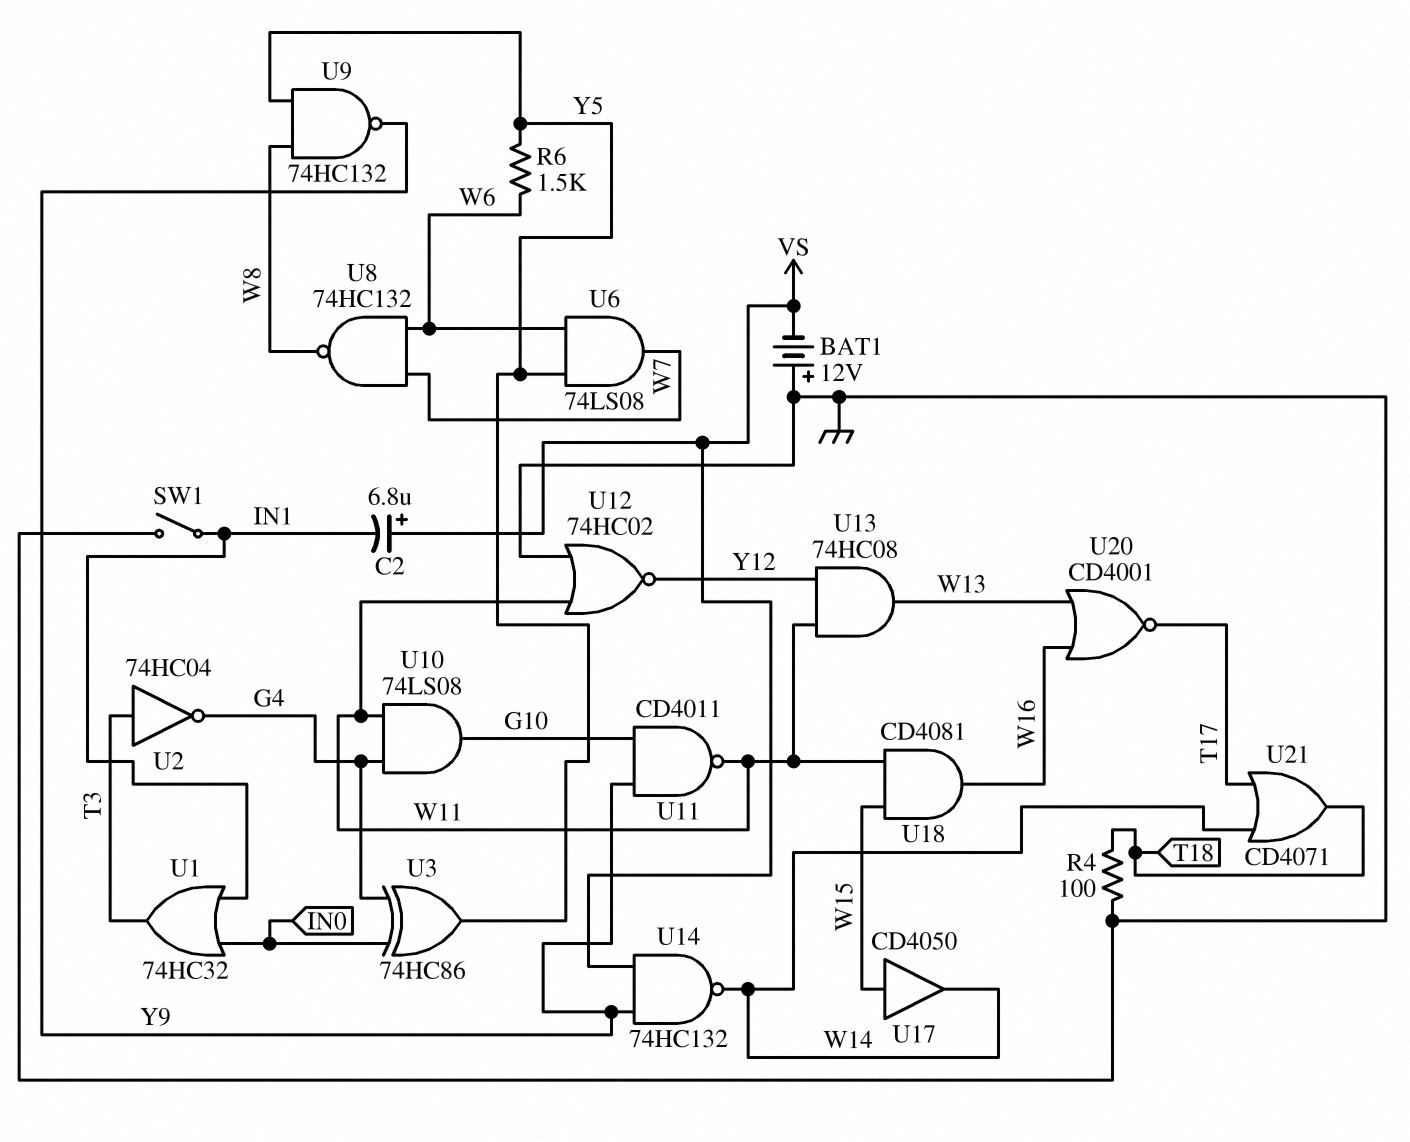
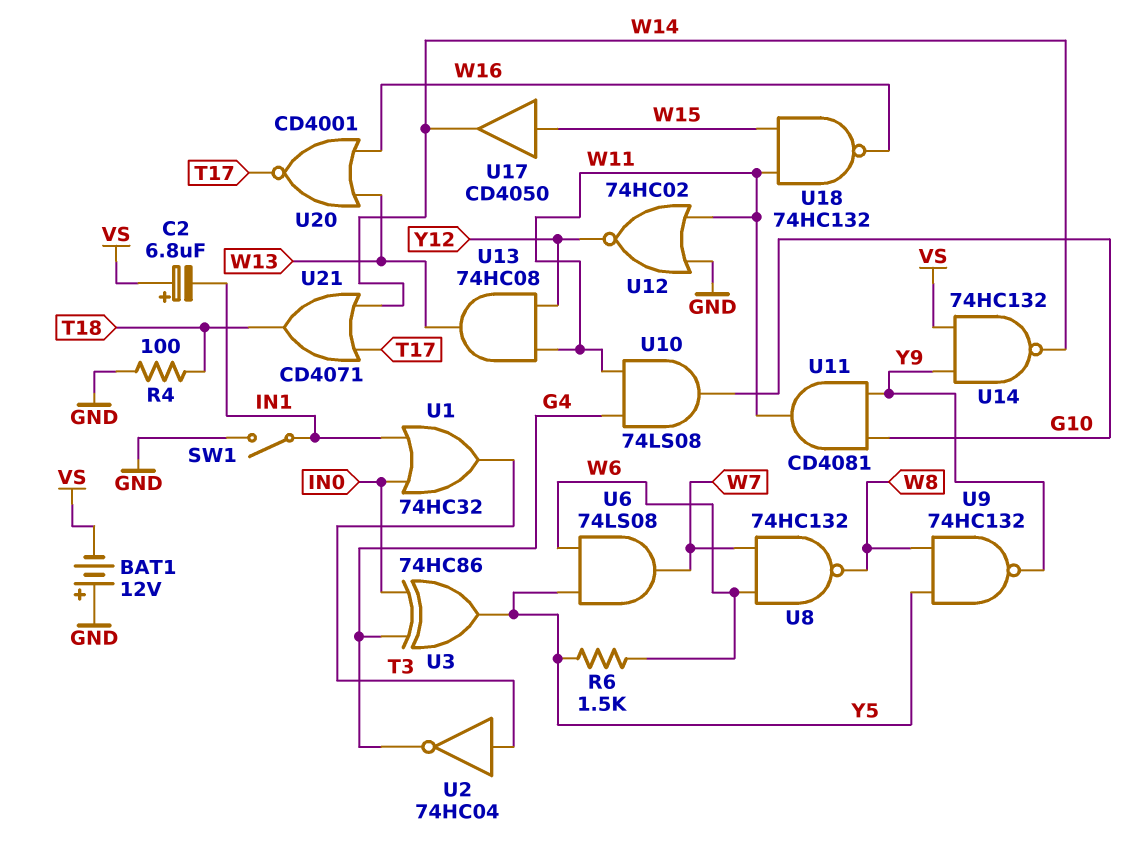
U11: NAND CD4011 (in G10, in Y9, out W11) -> AND CD4081 (in G10, in Y9, out W11)
U18: AND CD4081 (in W11, in W15, out W16) -> NAND 74HC132 (in W11, in W15, out W16)

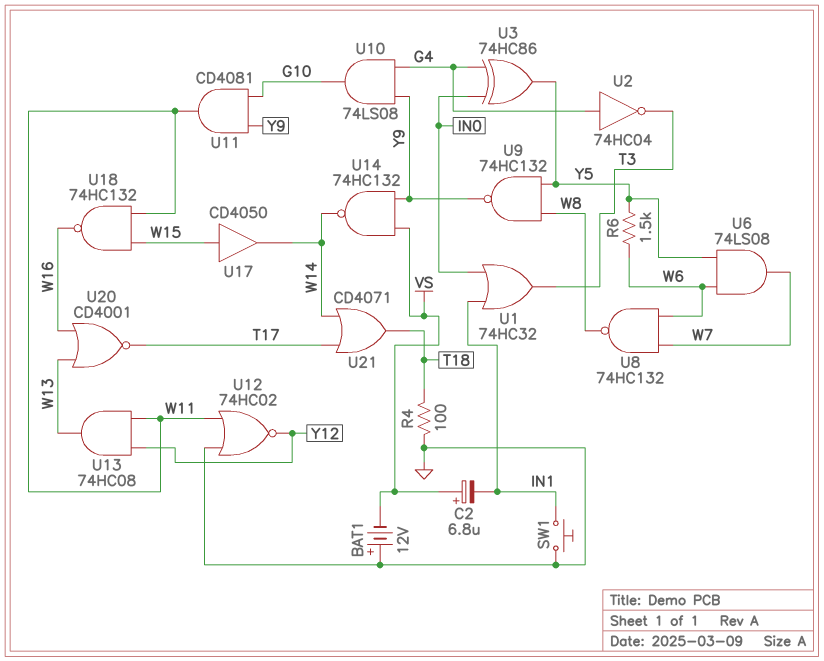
SW1: switch (GND, IN1) -> button (GND, IN1)
U2: NOT 74HC04 (in T3, out G4) -> NOT 74HC04 (in G4, out T3)
U10: AND 74LS08 (in G4, in W11, out G10) -> AND 74LS08 (in G4, in Y9, out G10)

